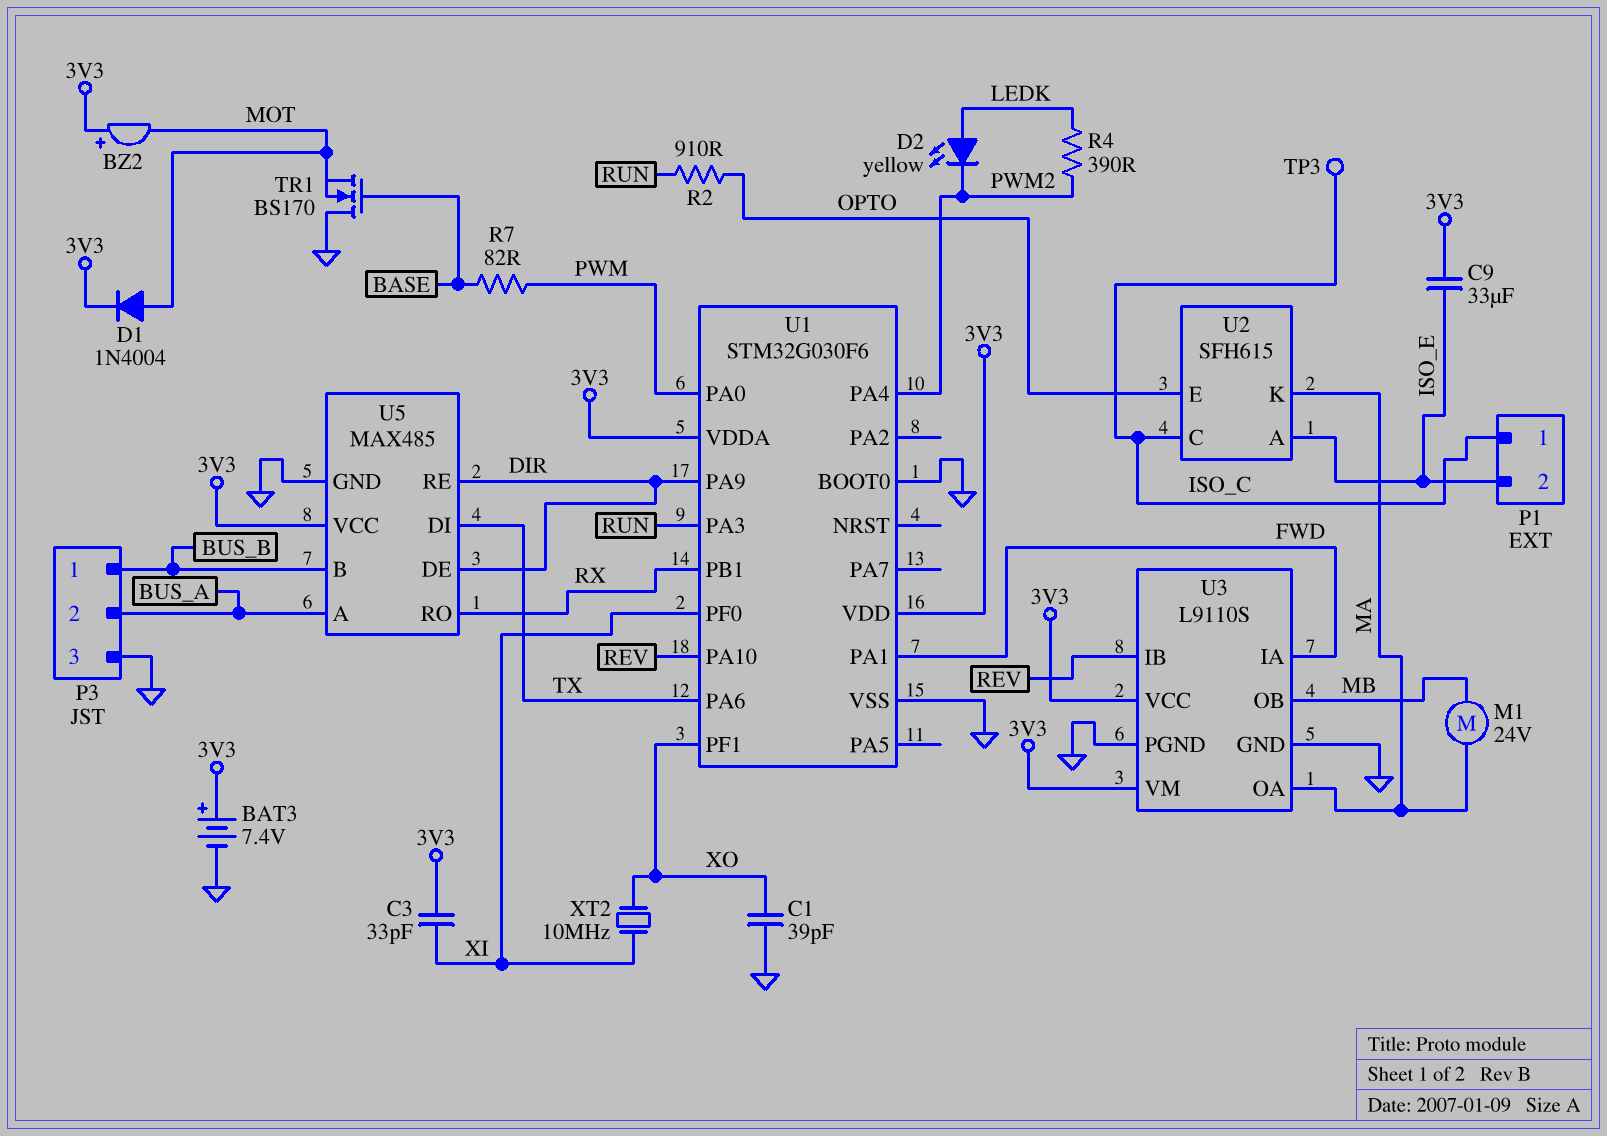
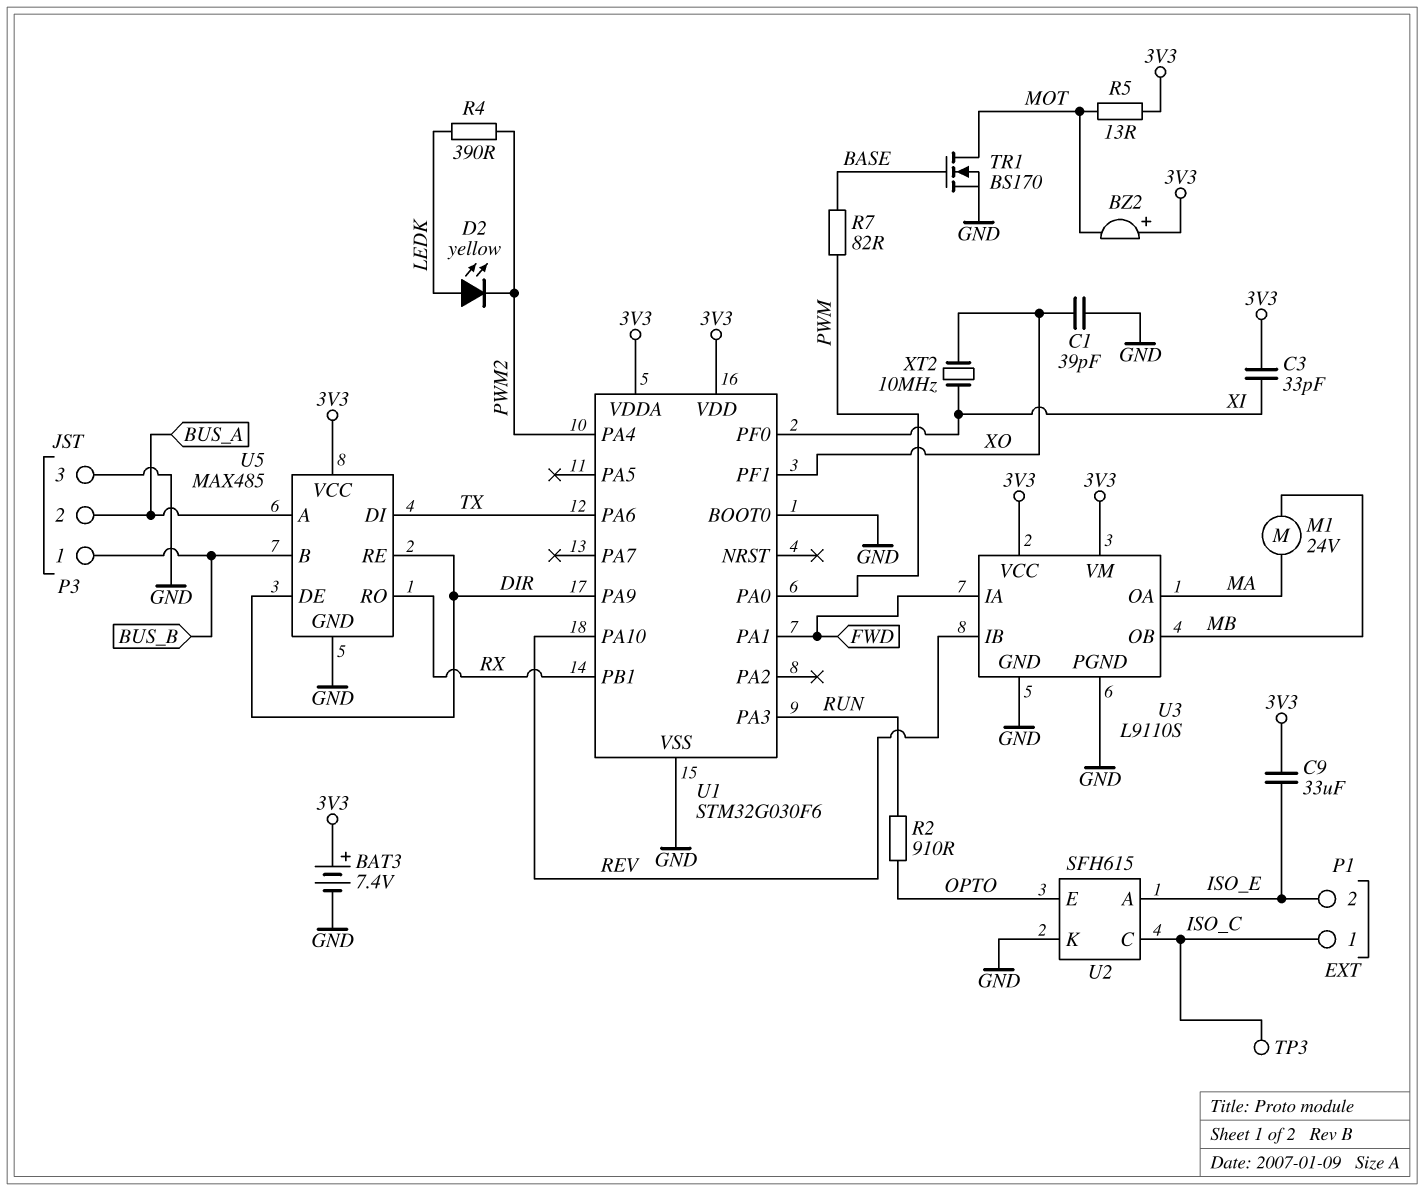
D1: diode 1N4004 (A MOT, K 3V3) -> none
R5: none -> 13 (3V3, MOT)
TR1: NMOS BS170 (G BASE, D GND, S MOT) -> NMOS BS170 (G BASE, D MOT, S GND)
U2 pin K: MA -> GND

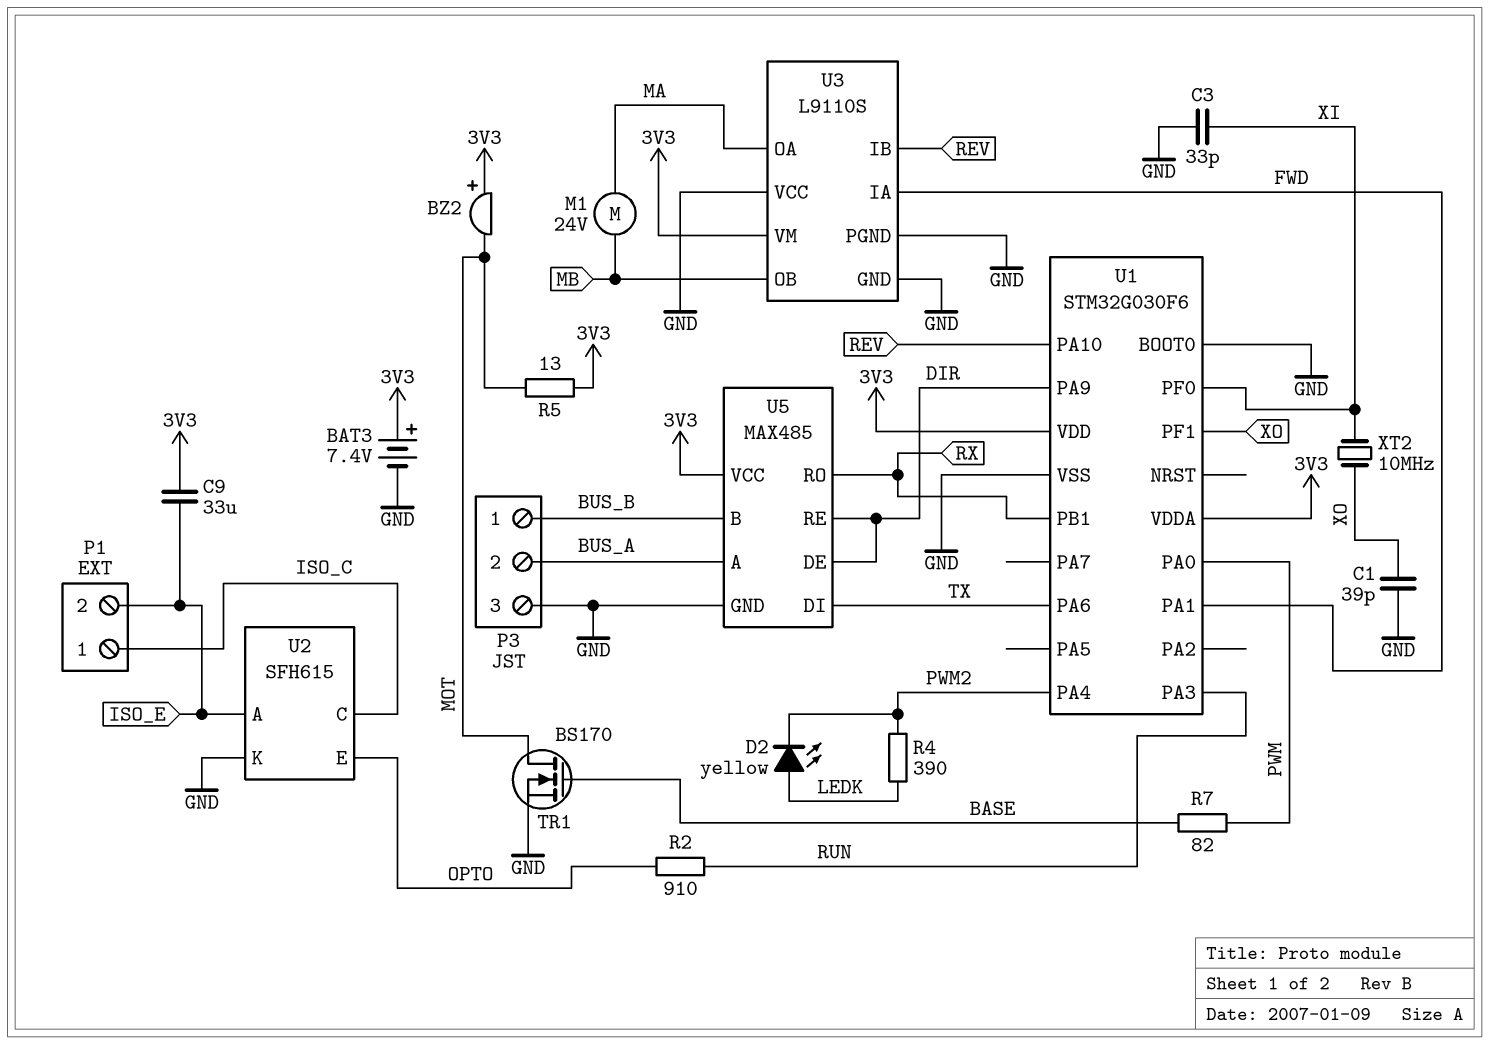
C3: 33pF (3V3, XI) -> 33pF (GND, XI)
TP3: test point (ISO_C) -> none
U3 pin VCC: 3V3 -> GND

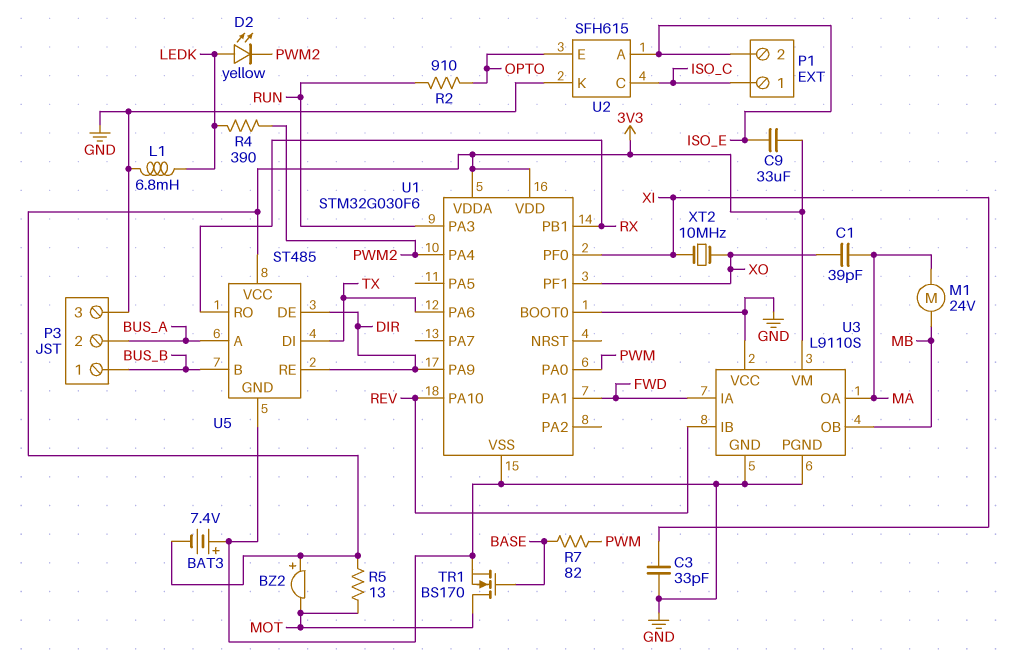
BAT3: 7.4V (plus 3V3, minus GND) -> 7.4V (plus GND, minus 3V3)
C1: 39pF (GND, XO) -> 39pF (MA, XO)
L1: none -> 6.8mH (GND, LEDK)
U5: MAX485 -> ST485

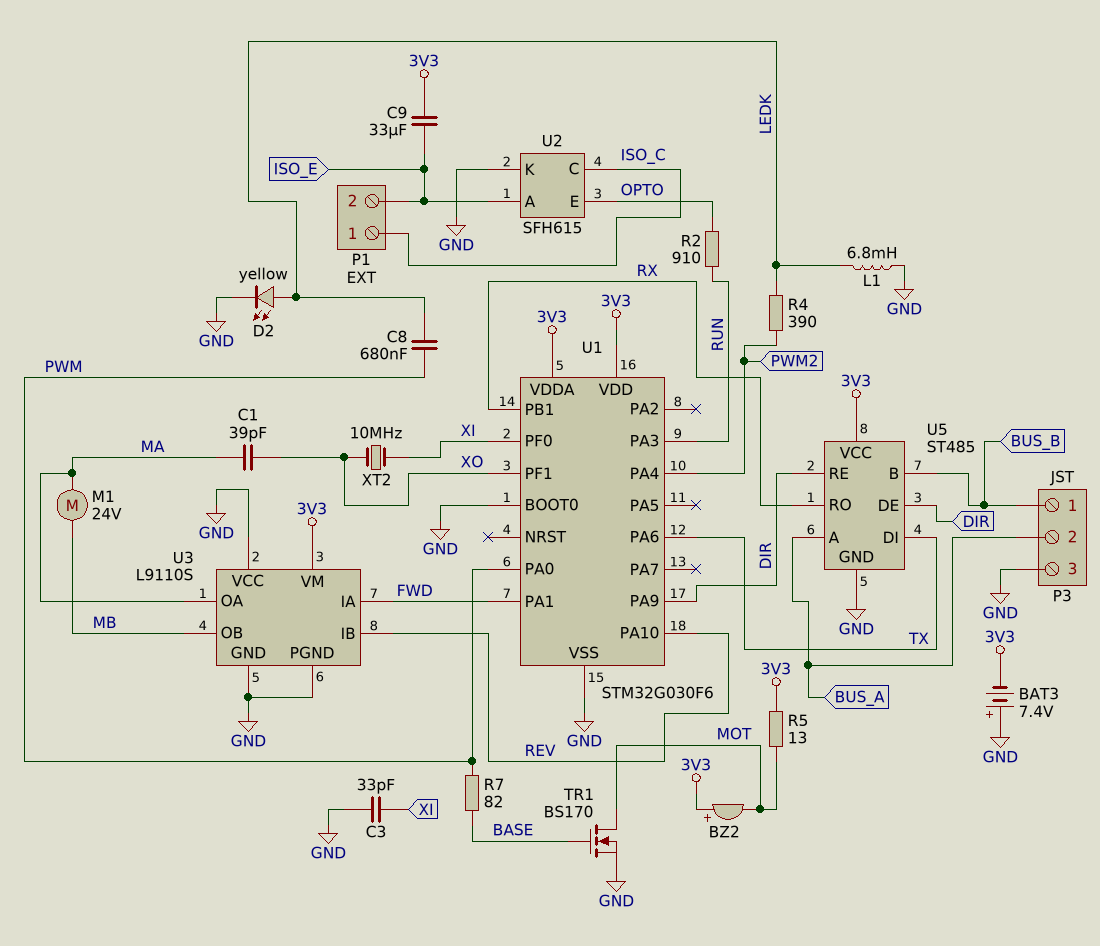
C8: none -> 680nF (LEDK, PWM)
D2: LED yellow (A LEDK, K PWM2) -> LED yellow (A LEDK, K GND)

